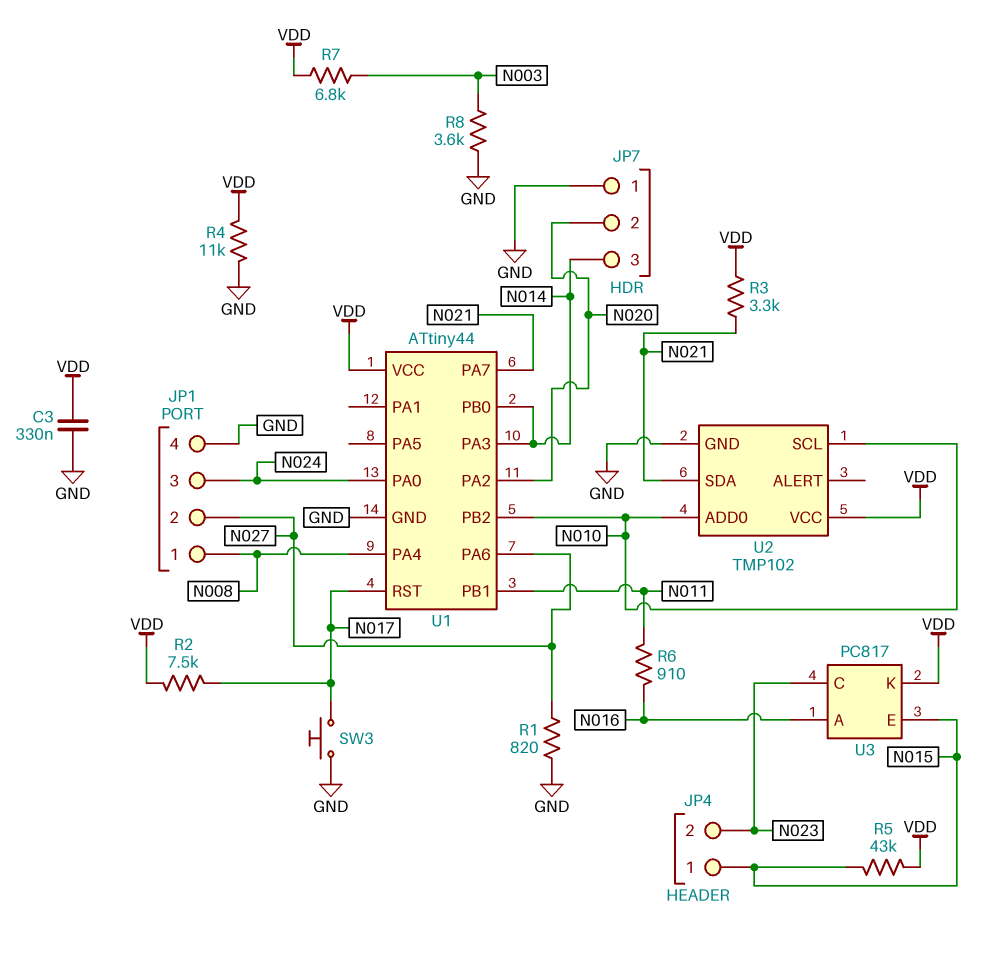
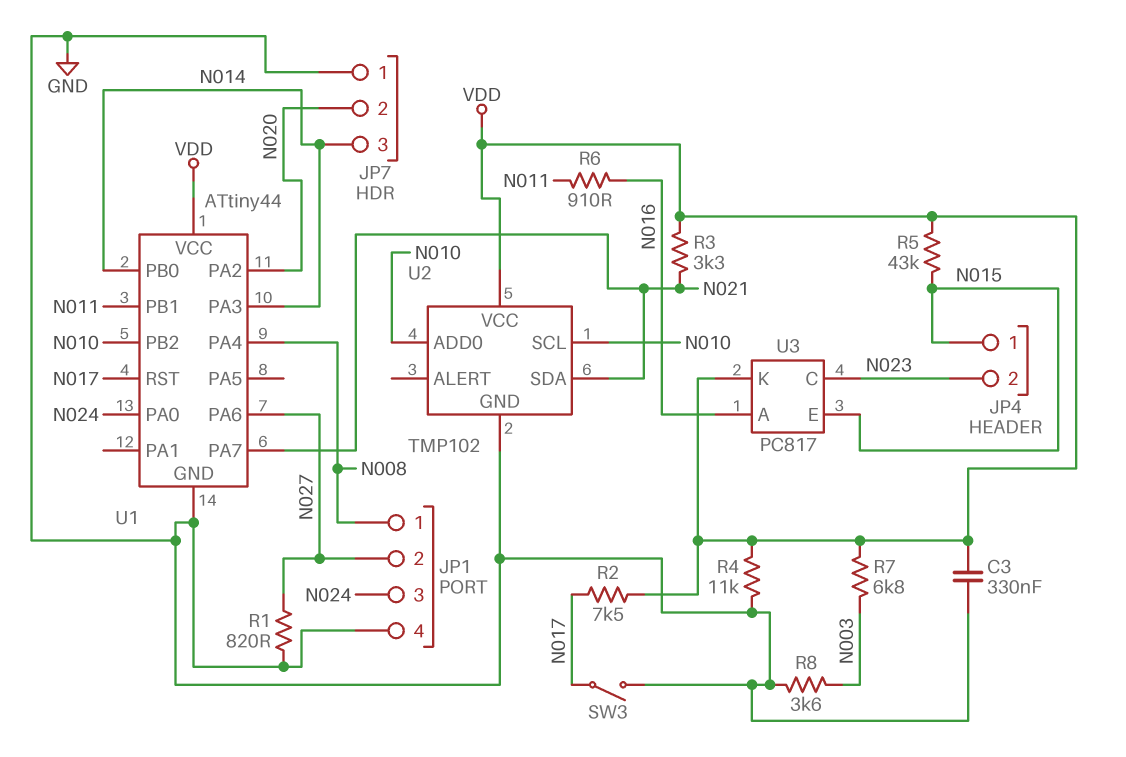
SW3: button (GND, N017) -> switch (GND, N017)

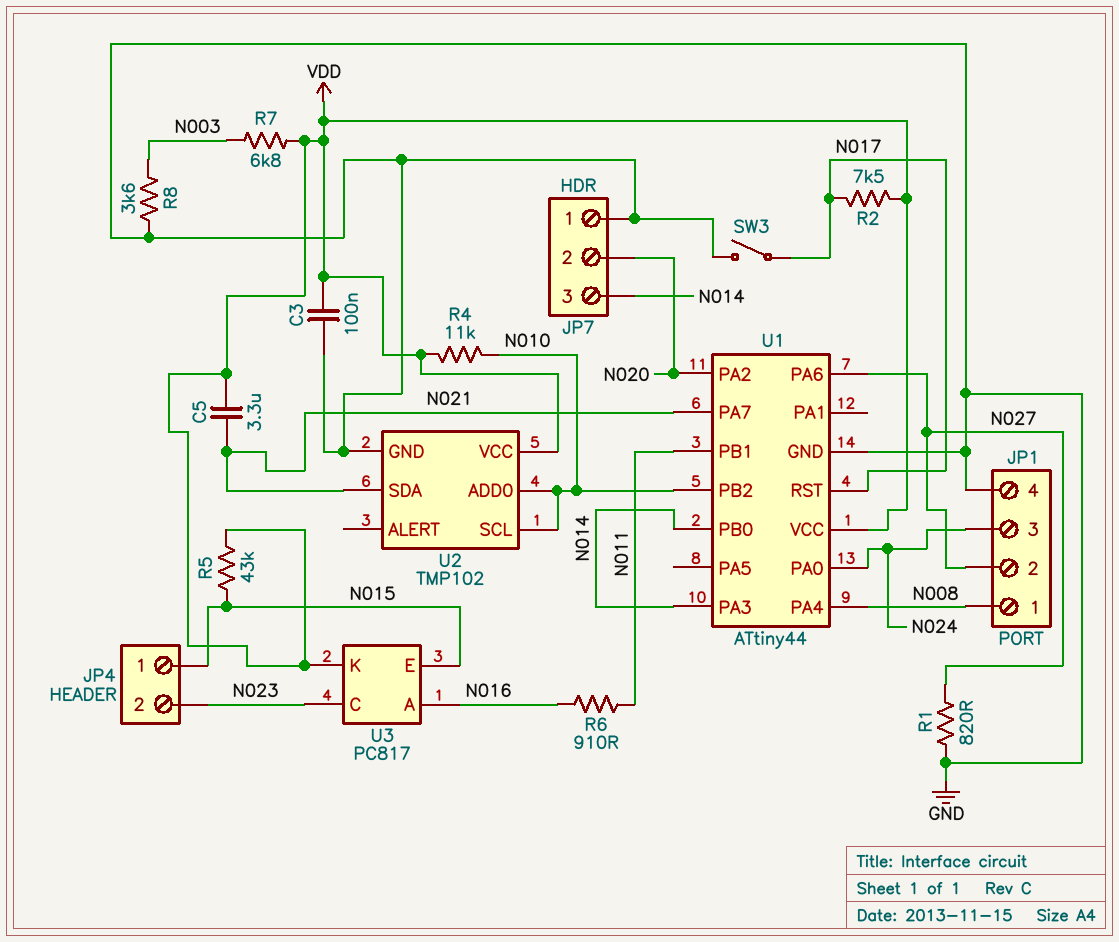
C3: 330nF (GND, VDD) -> 100nF (GND, VDD)
C5: none -> 3.3uF (N021, VDD)
R3: 3.3k (N021, VDD) -> none
R4: 11k (GND, VDD) -> 11k (N010, VDD)

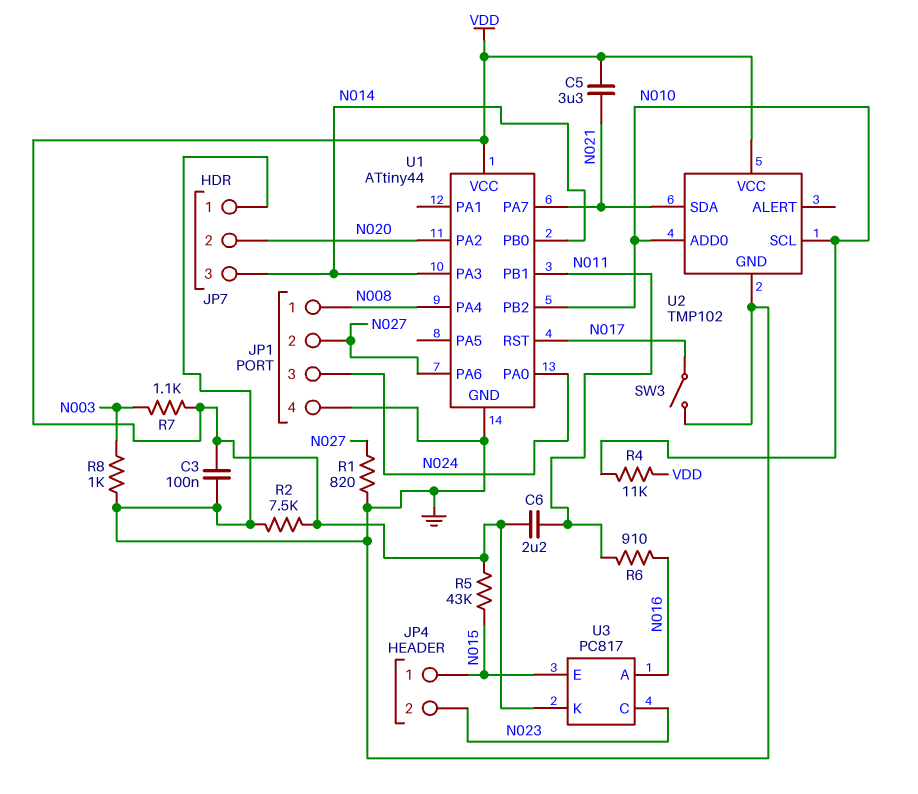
C6: none -> 2.2uF (N011, VDD)
R2: 7.5k (N017, VDD) -> 7.5k (GND, VDD)
R7: 6.8k (N003, VDD) -> 1.1k (N003, VDD)
R8: 3.6k (GND, N003) -> 1k (GND, N003)

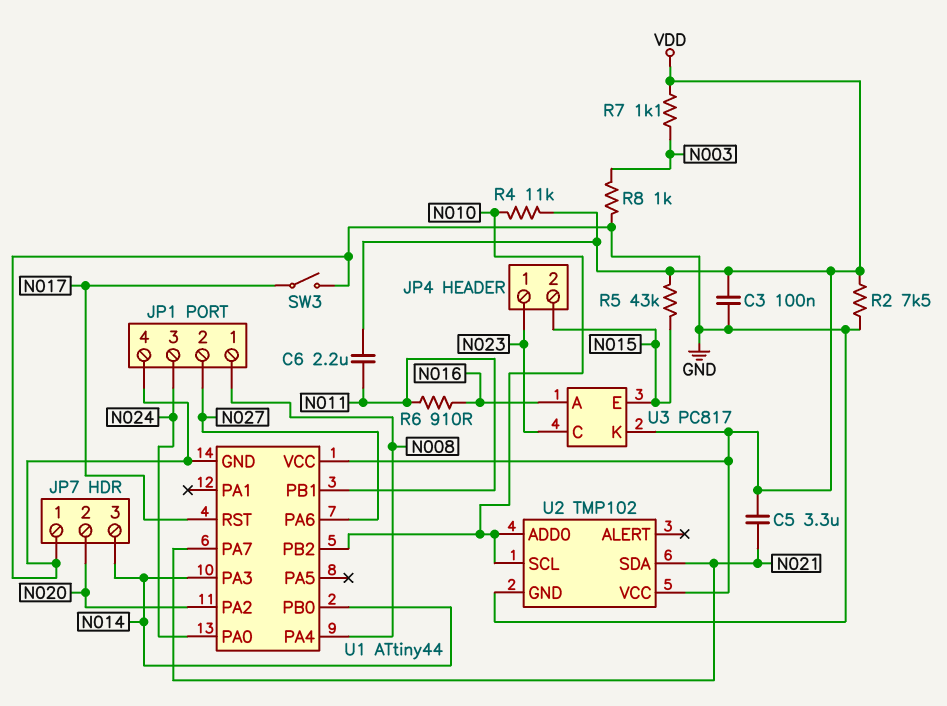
JP4 pin 1: N015 -> N023
JP4 pin 2: N023 -> N015
R1: 820 (GND, N027) -> none

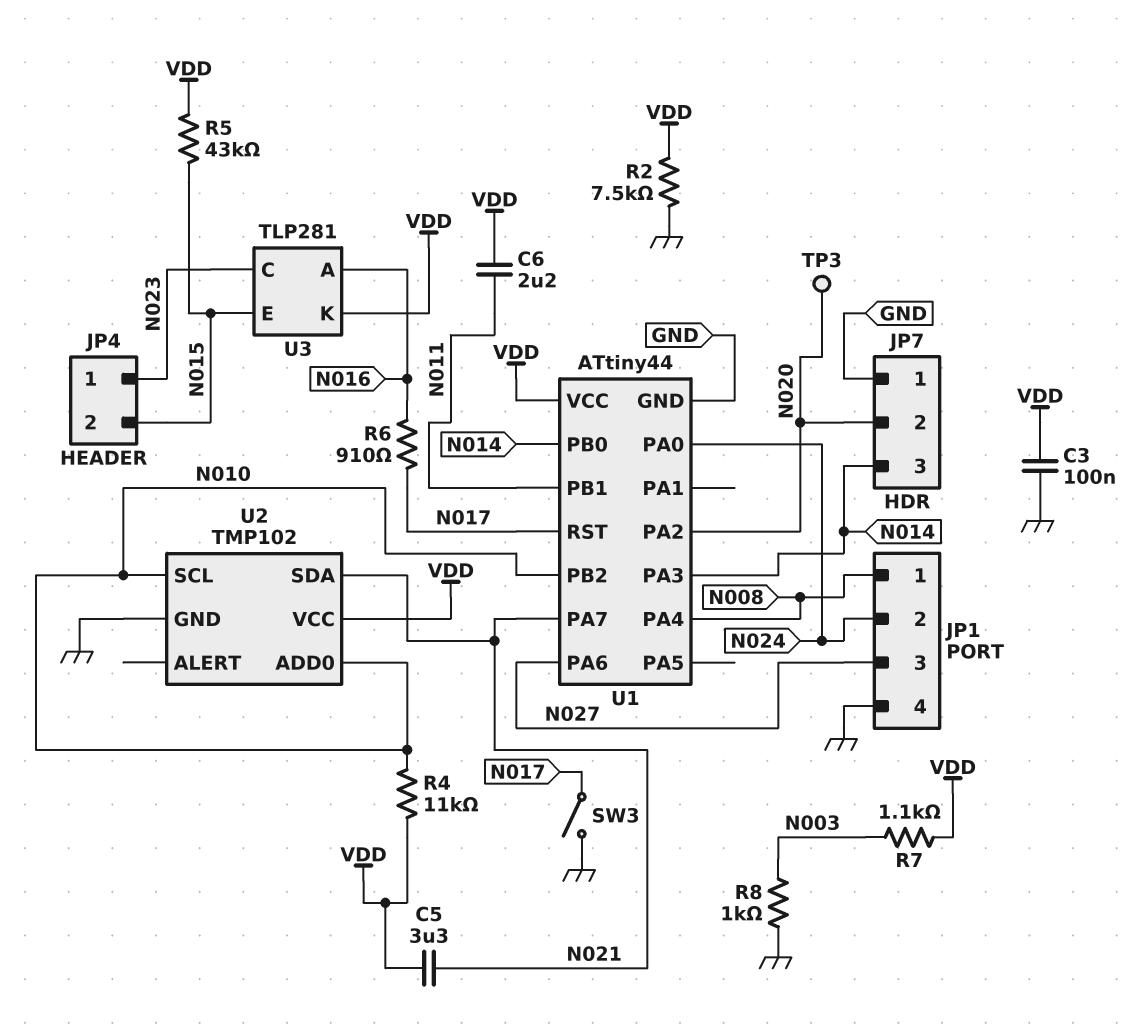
JP1 pin 2: N027 -> N024
JP1 pin 3: N024 -> N027
R6: 910 (N011, N016) -> 910 (N016, N017)
TP3: none -> test point (N020)
U3: PC817 -> TLP281

